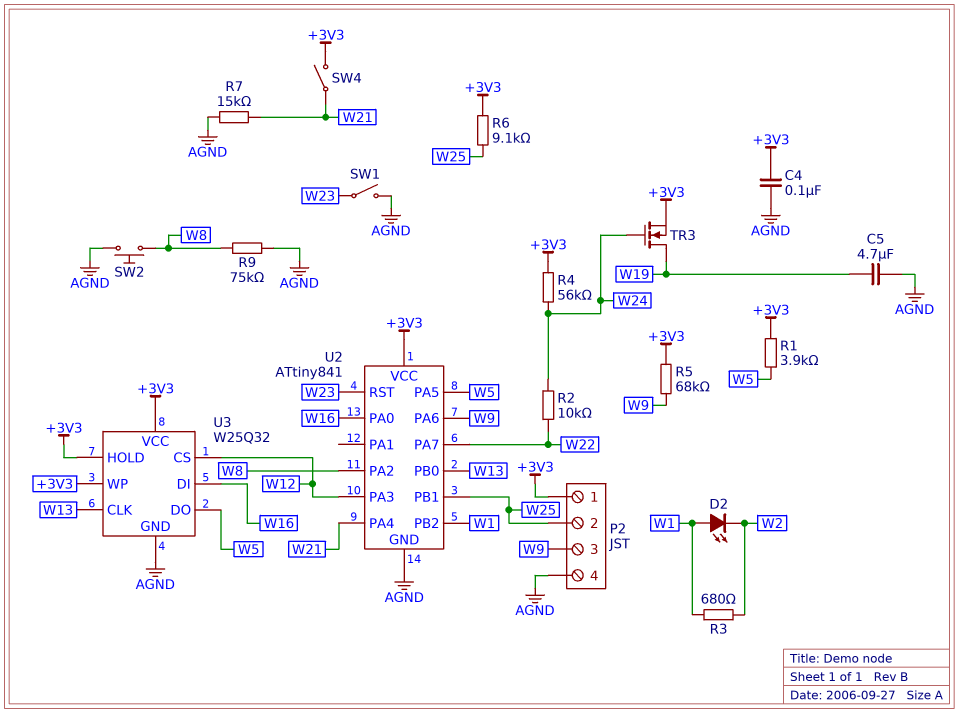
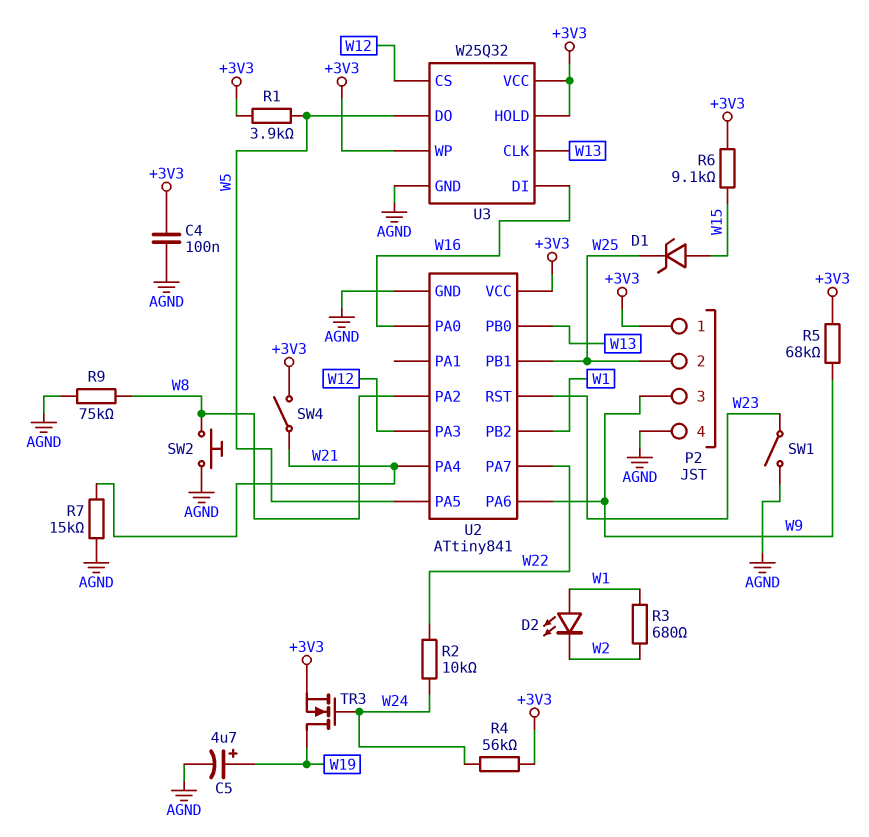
C5: 4.7uF (AGND, W19) -> 4.7uF (plus W19, minus AGND)
D1: none -> zener (A W15, K W25)
R6: 9.1k (+3V3, W25) -> 9.1k (+3V3, W15)

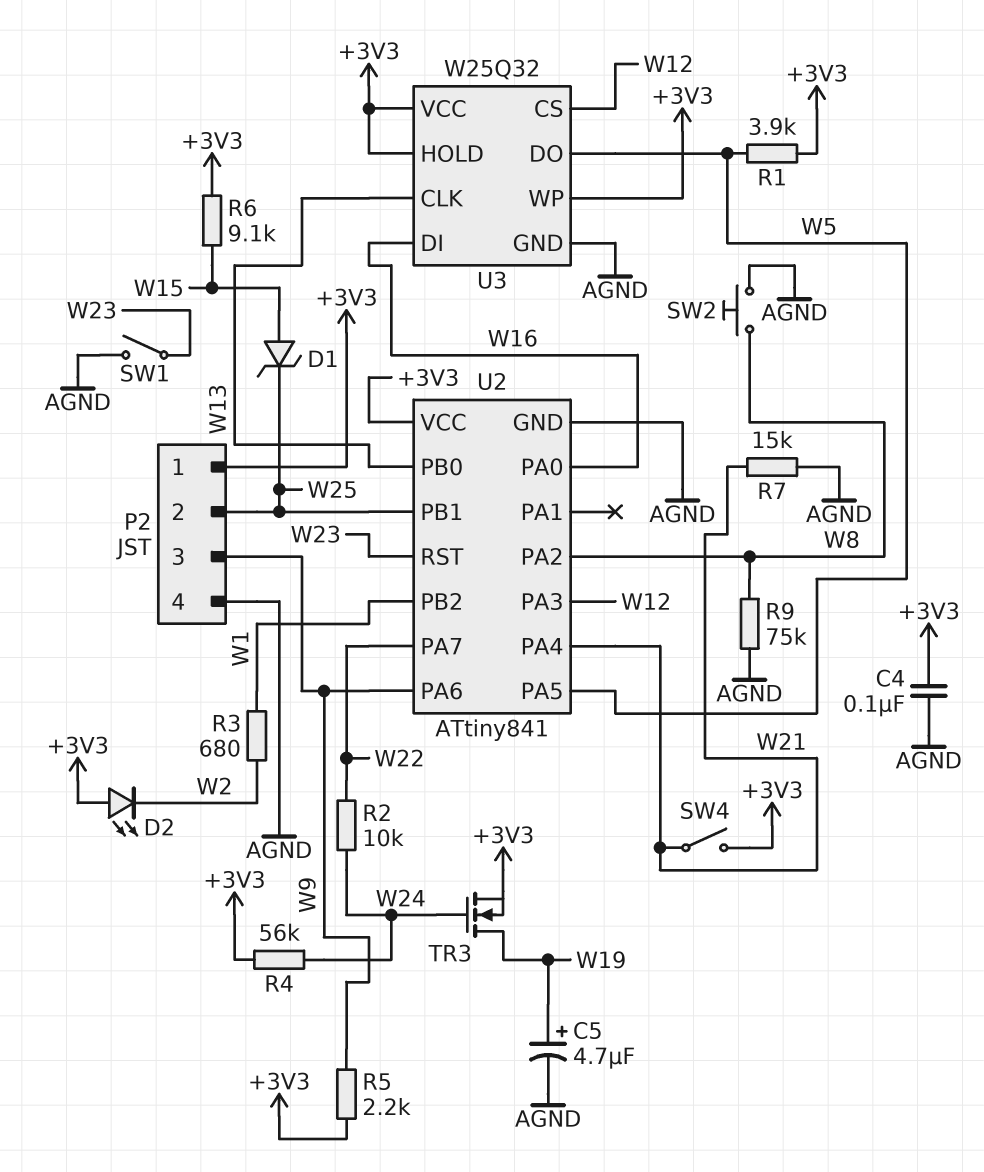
D2: LED (A W1, K W2) -> LED (A +3V3, K W2)
R5: 68k (+3V3, W9) -> 2.2k (+3V3, W9)

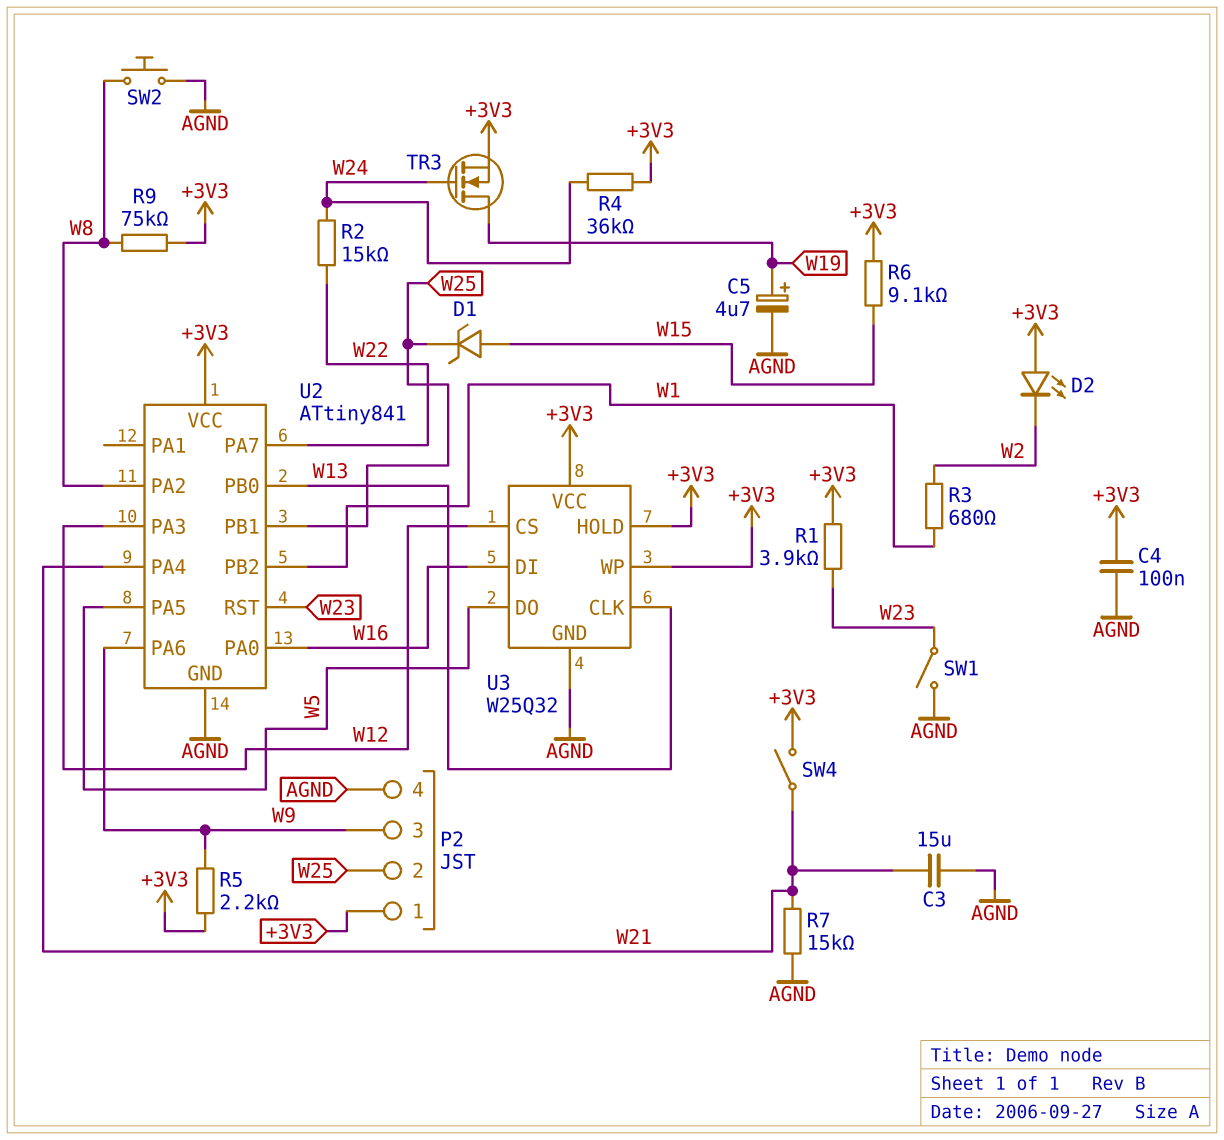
C3: none -> 15uF (AGND, W21)
R1: 3.9k (+3V3, W5) -> 3.9k (+3V3, W23)
R2: 10k (W22, W24) -> 15k (W22, W24)
R4: 56k (+3V3, W24) -> 36k (+3V3, W24)
R9: 75k (AGND, W8) -> 75k (+3V3, W8)

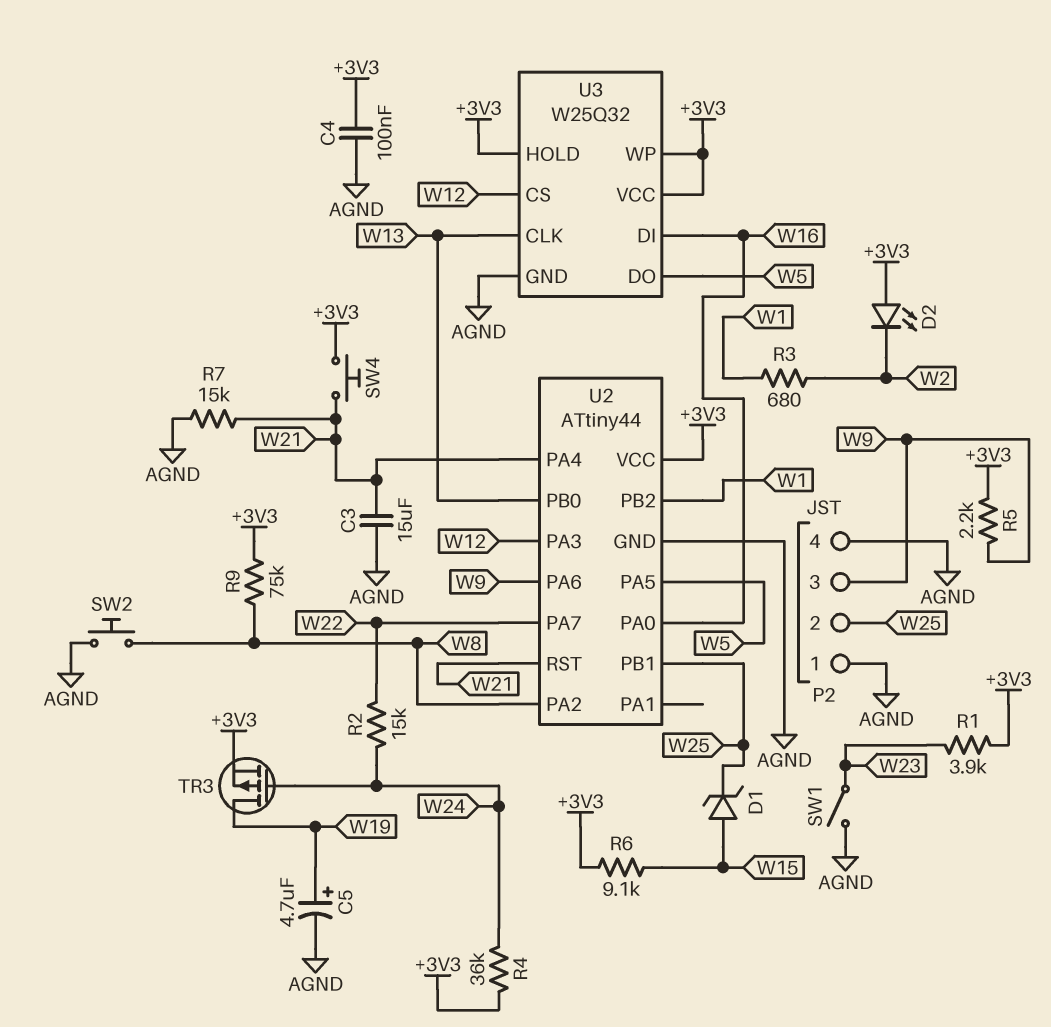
P2 pin 1: +3V3 -> AGND
SW4: switch (+3V3, W21) -> button (+3V3, W21)
TR3: NMOS (G W24, D W19, S +3V3) -> PMOS (G W24, D W19, S +3V3)
U2: ATtiny841 -> ATtiny44
U2 pin RST: W23 -> W21

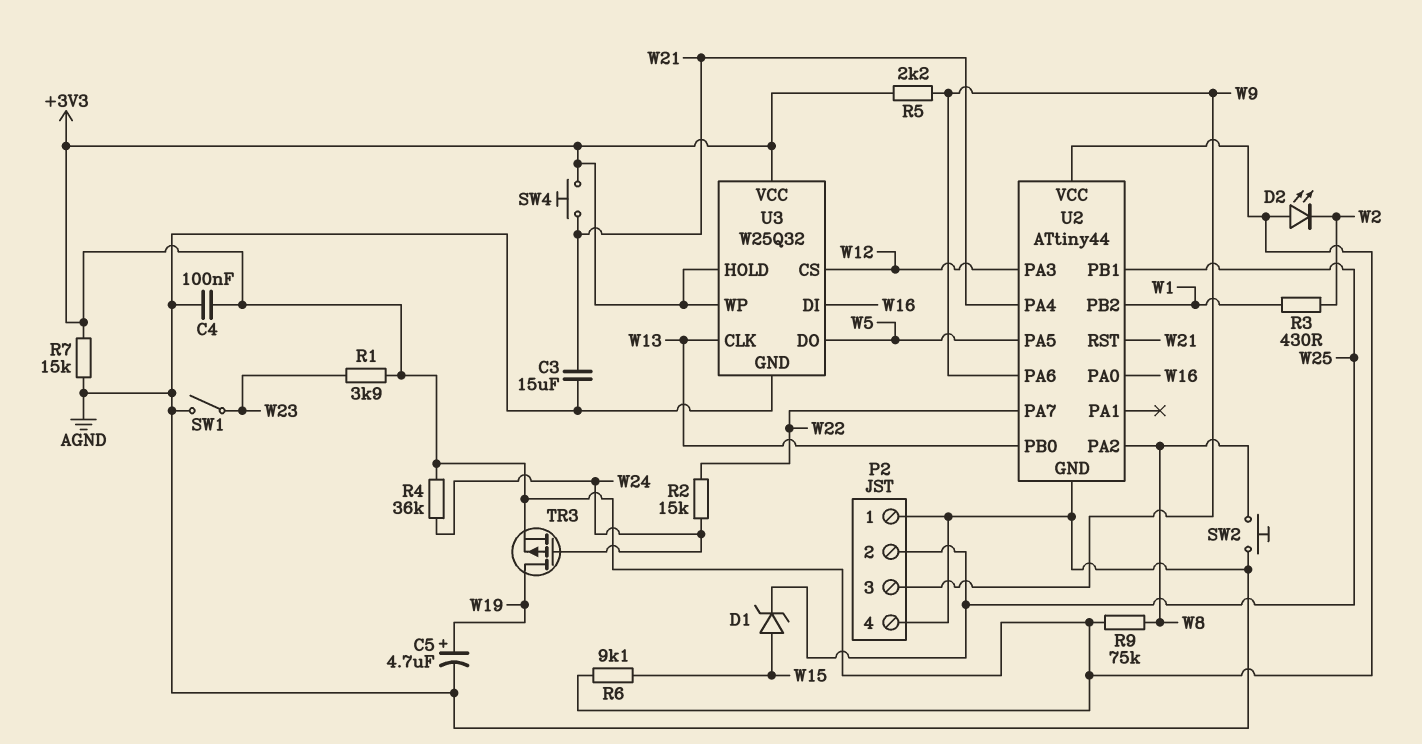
R3: 680 (W1, W2) -> 430 (W1, W2)
R7: 15k (AGND, W21) -> 15k (+3V3, AGND)

